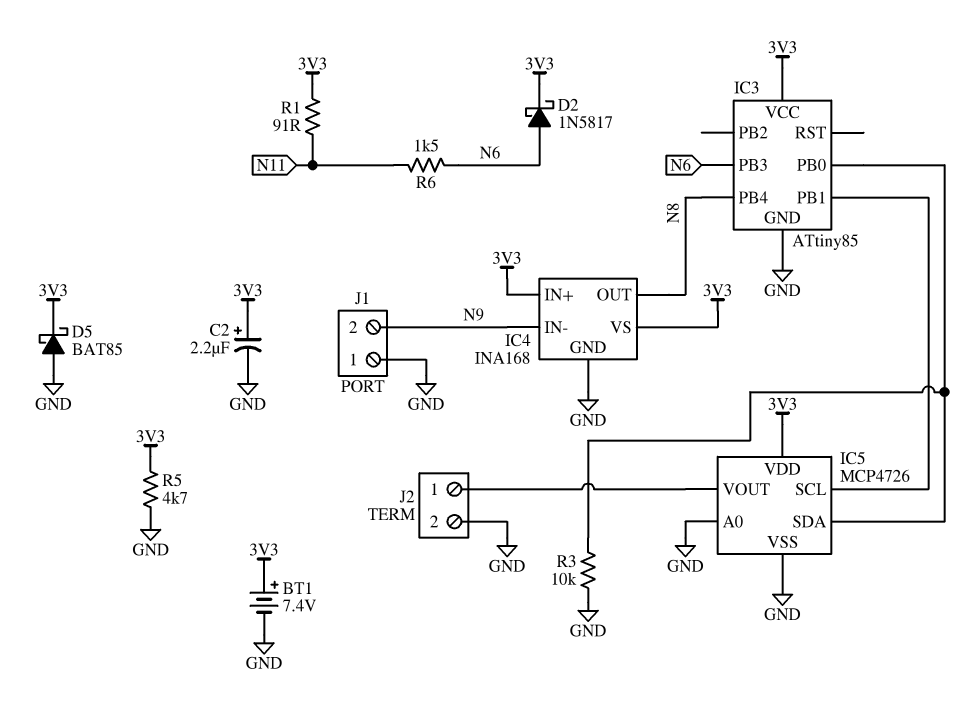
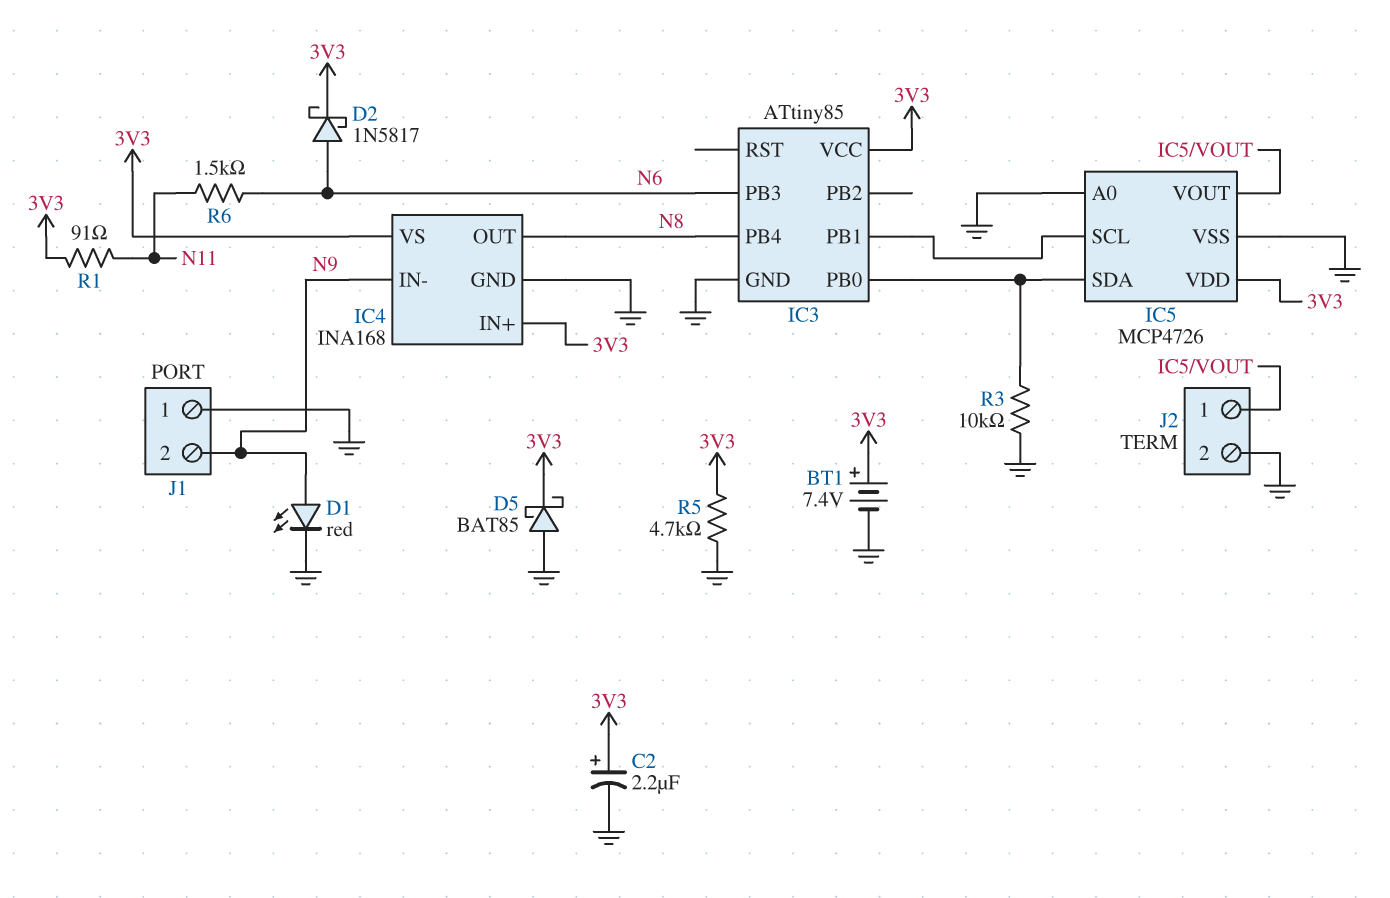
D1: none -> LED red (A N9, K GND)

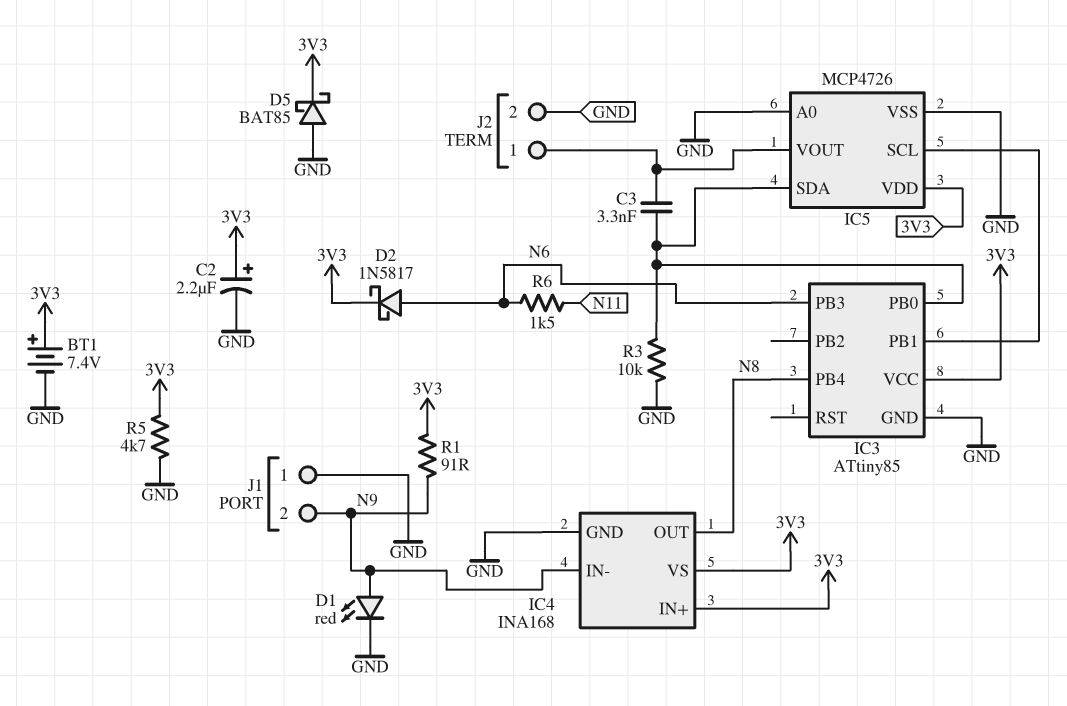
C3: none -> 3.3nF (IC3/PB0, IC5/VOUT)
R1: 91 (3V3, N11) -> 91 (3V3, N9)

